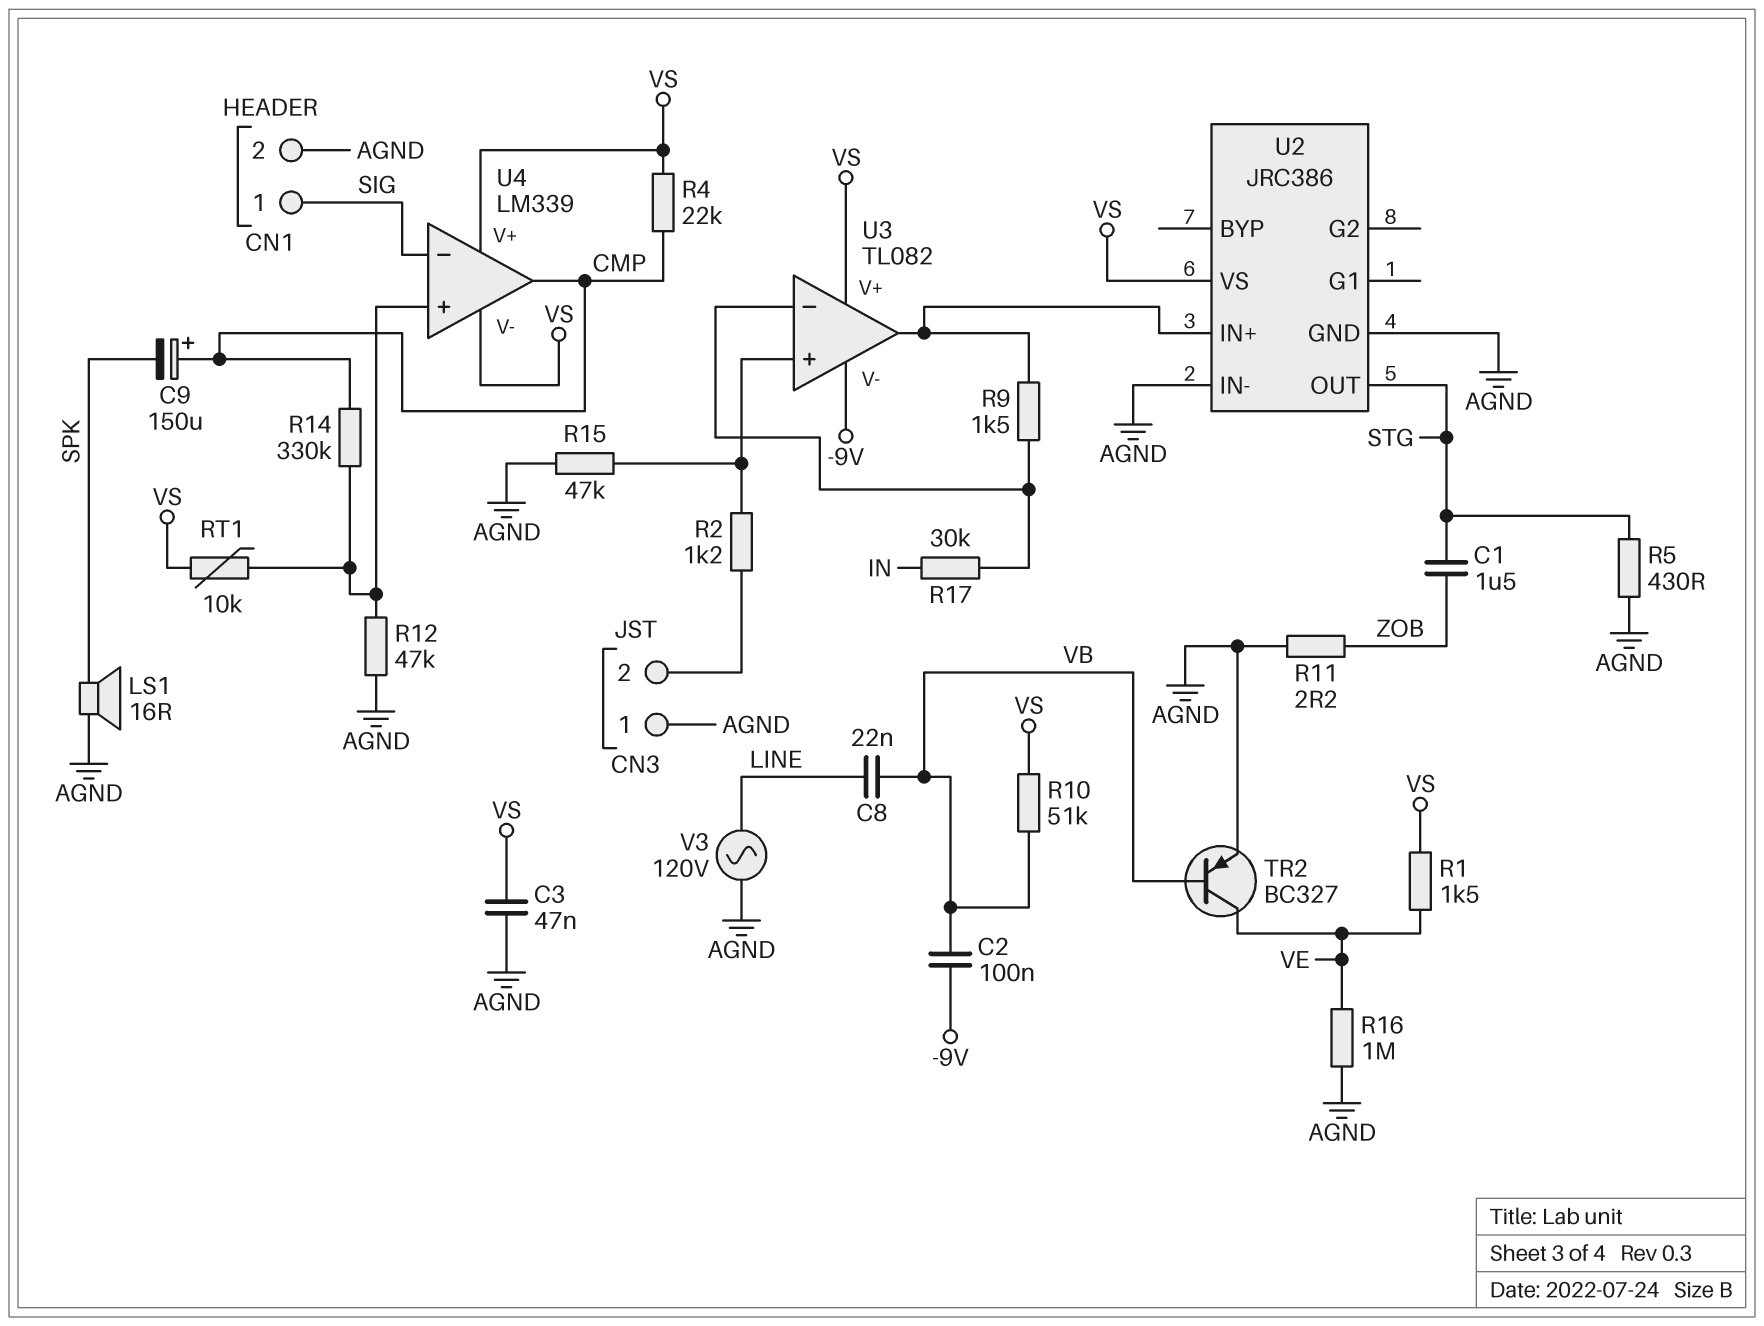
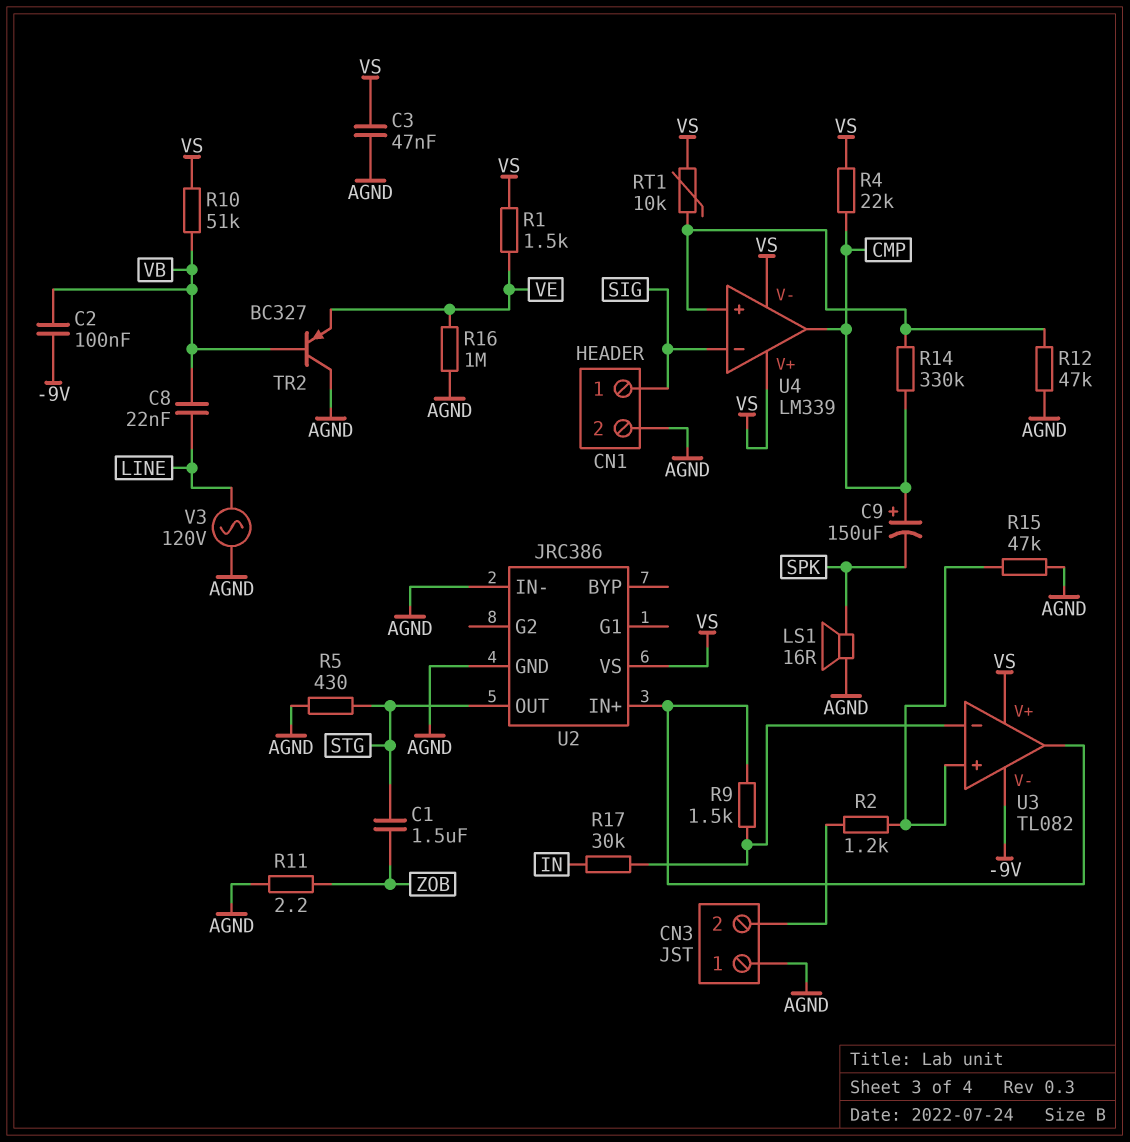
TR2: PNP BC327 (B VB, C VE, E AGND) -> PNP BC327 (B VB, C AGND, E VE)

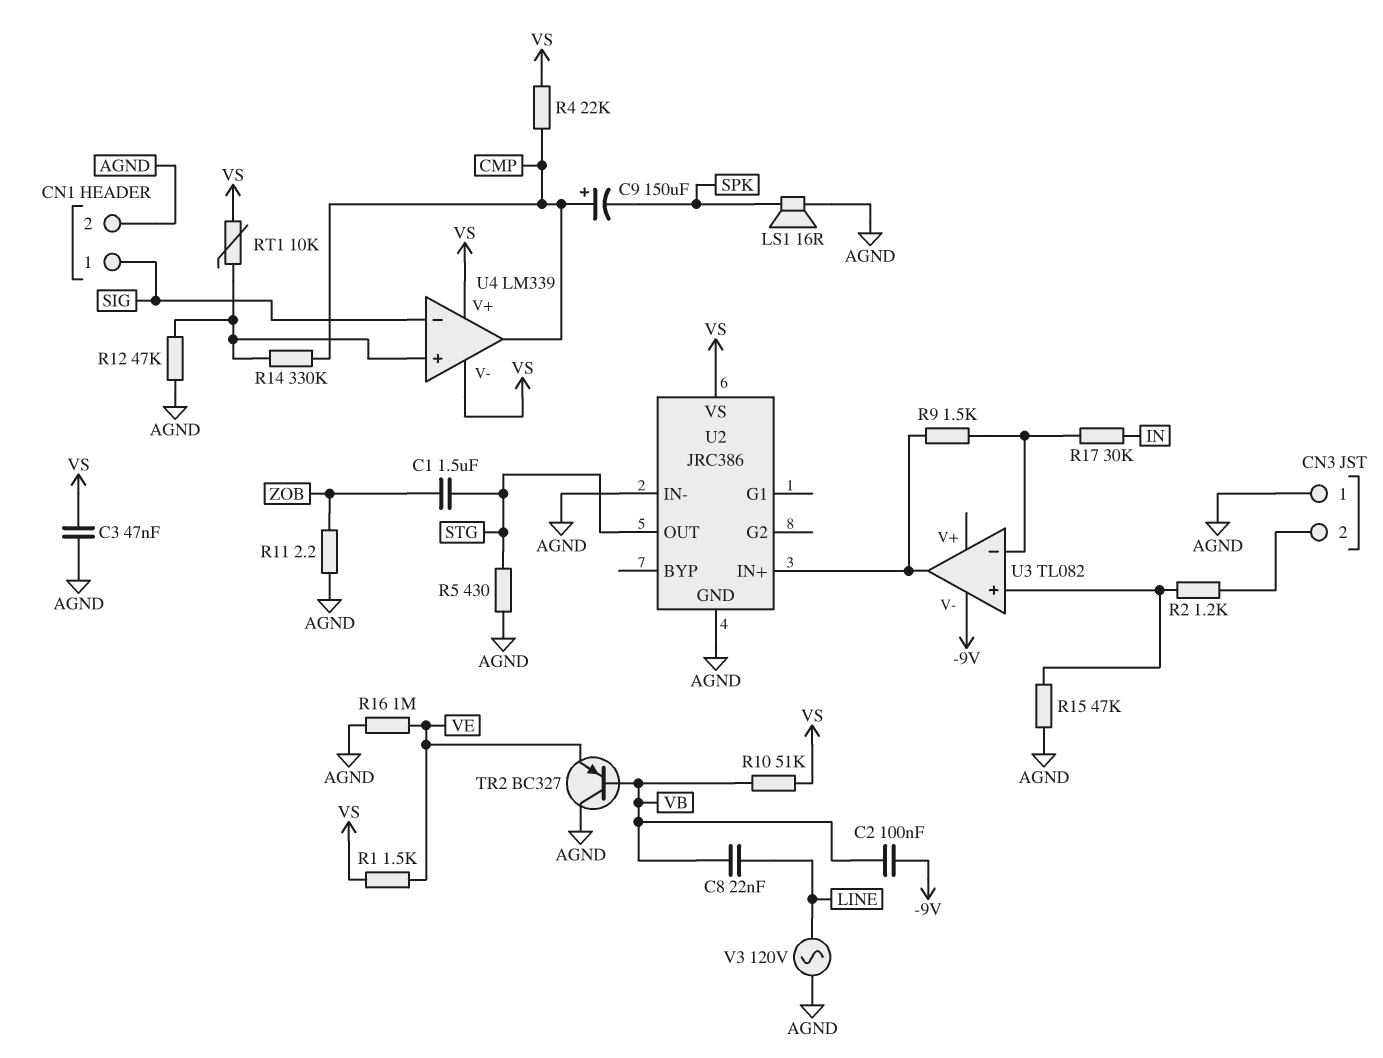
U3 pin V+: VS -> none

